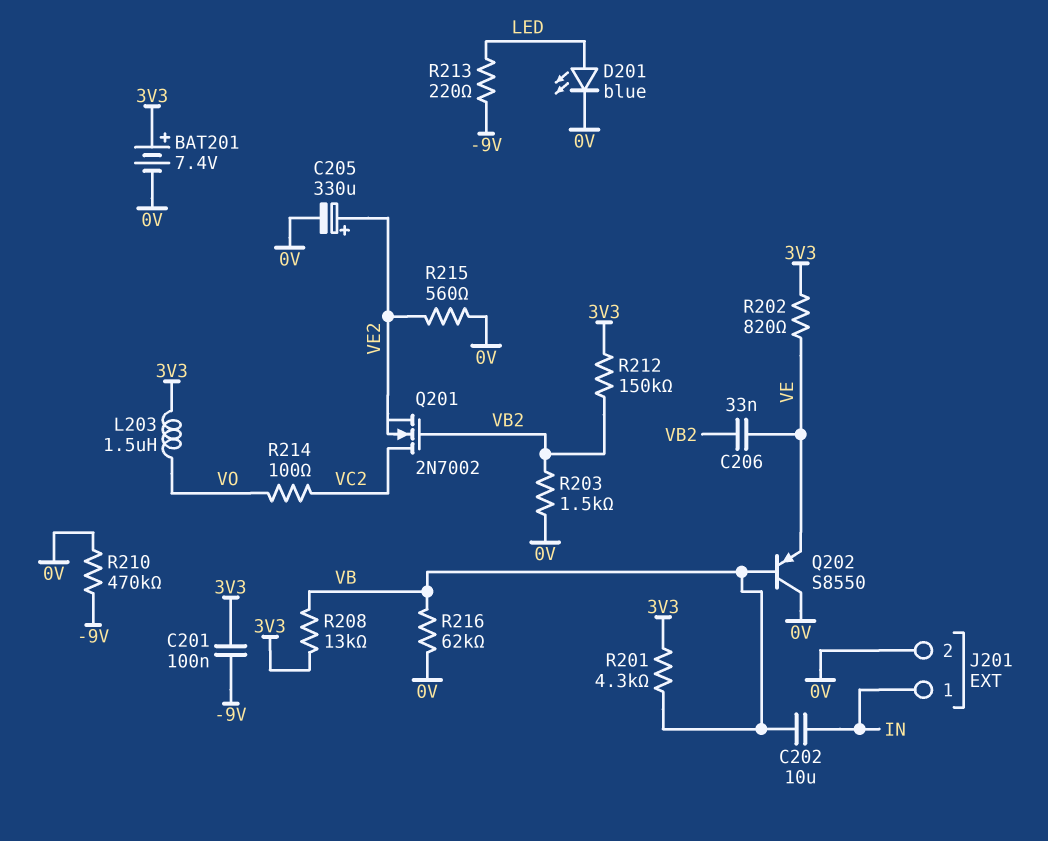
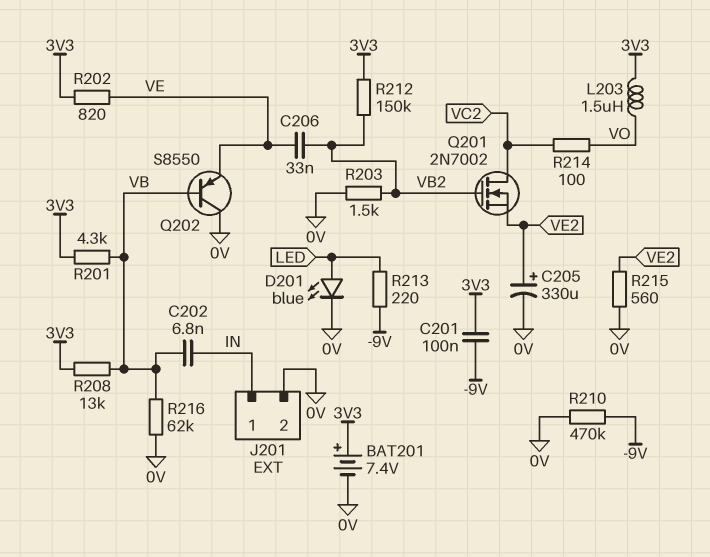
C202: 10uF (IN, VB) -> 6.8nF (IN, VB)

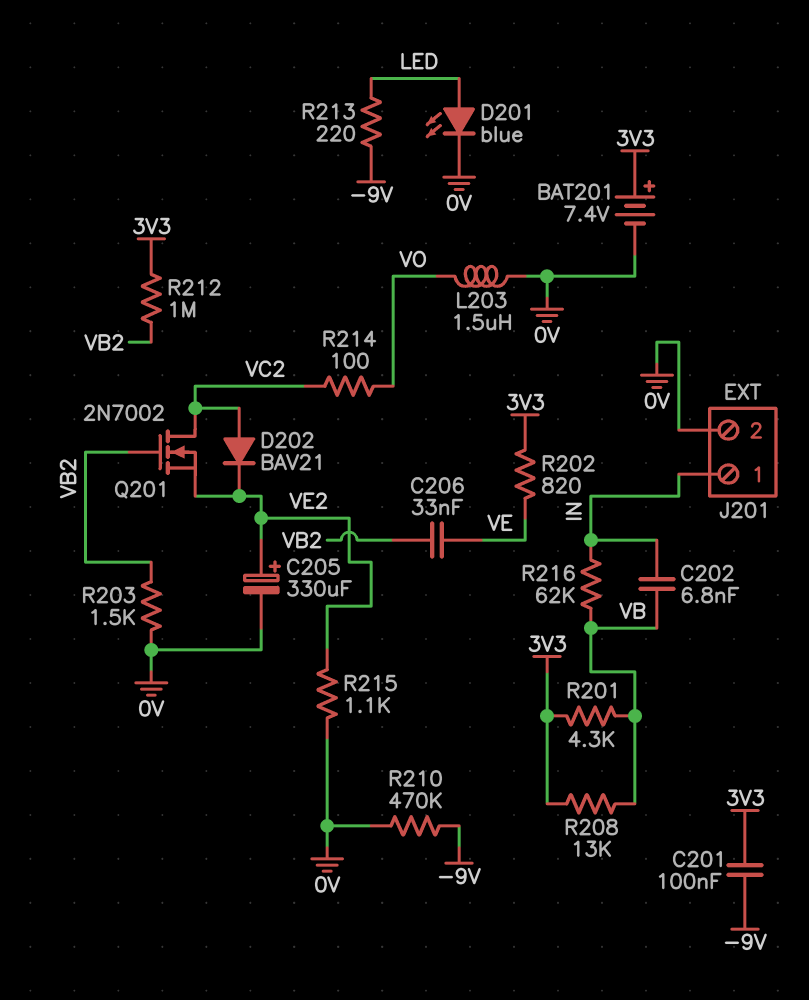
D202: none -> diode BAV21 (A VC2, K VE2)
L203: 1.5uH (3V3, VO) -> 1.5uH (0V, VO)
Q202: PNP S8550 (B VB, C 0V, E VE) -> none
R212: 150k (3V3, VB2) -> 1M (3V3, VB2)
R215: 560 (0V, VE2) -> 1.1k (0V, VE2)
R216: 62k (0V, VB) -> 62k (IN, VB)

